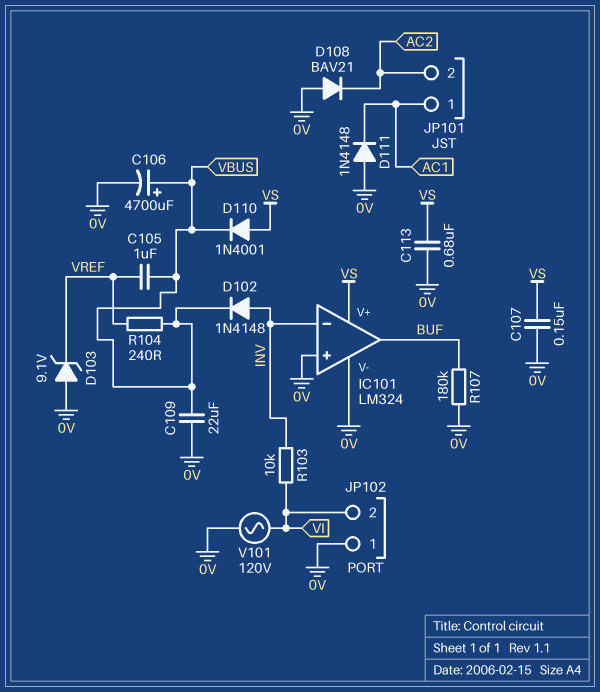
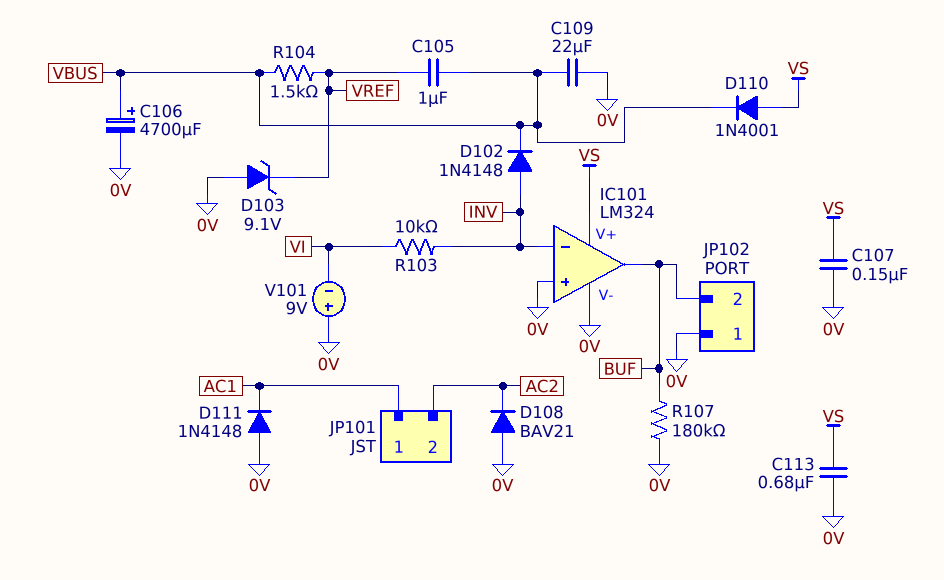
JP102 pin 2: VI -> BUF
R104: 240 (VBUS, VREF) -> 1.5k (VBUS, VREF)
V101: AC 120V (0V, VI) -> 9V (plus 0V, minus VI)

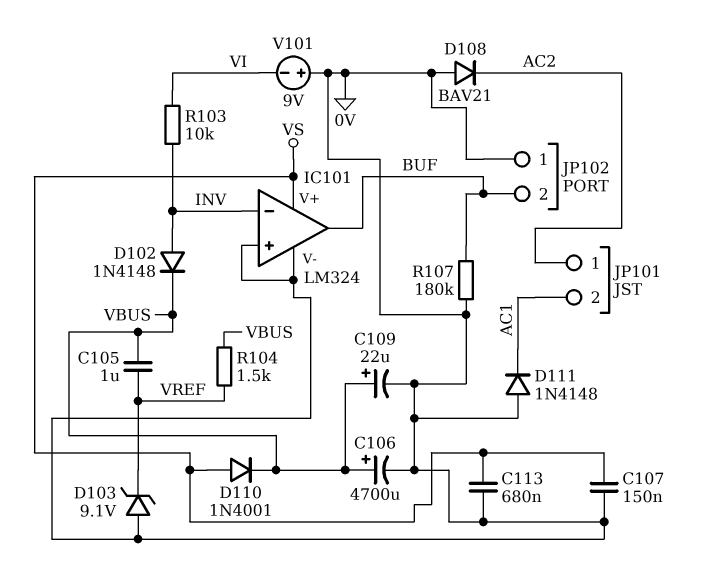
C109: 22uF (0V, VBUS) -> 22uF (plus VBUS, minus 0V)
JP101 pin 1: AC1 -> AC2
JP101 pin 2: AC2 -> AC1

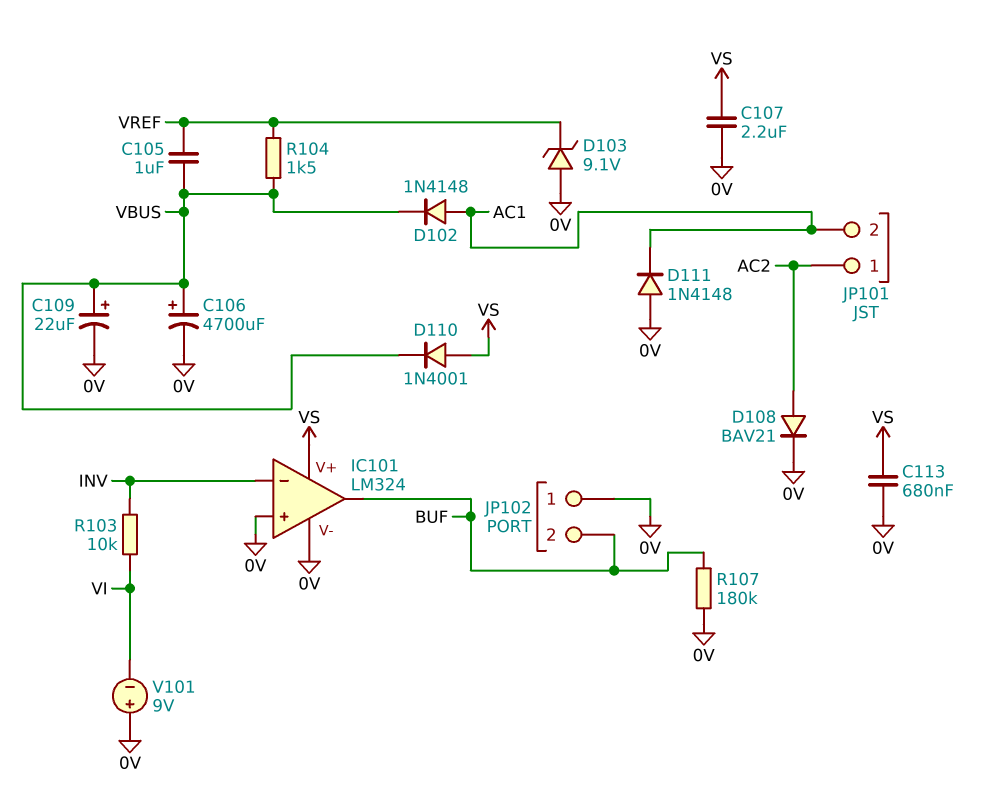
C107: 150nF (0V, VS) -> 2.2uF (0V, VS)
D102: diode 1N4148 (A INV, K VBUS) -> diode 1N4148 (A AC1, K VBUS)
D108: diode BAV21 (A 0V, K AC2) -> diode BAV21 (A AC2, K 0V)

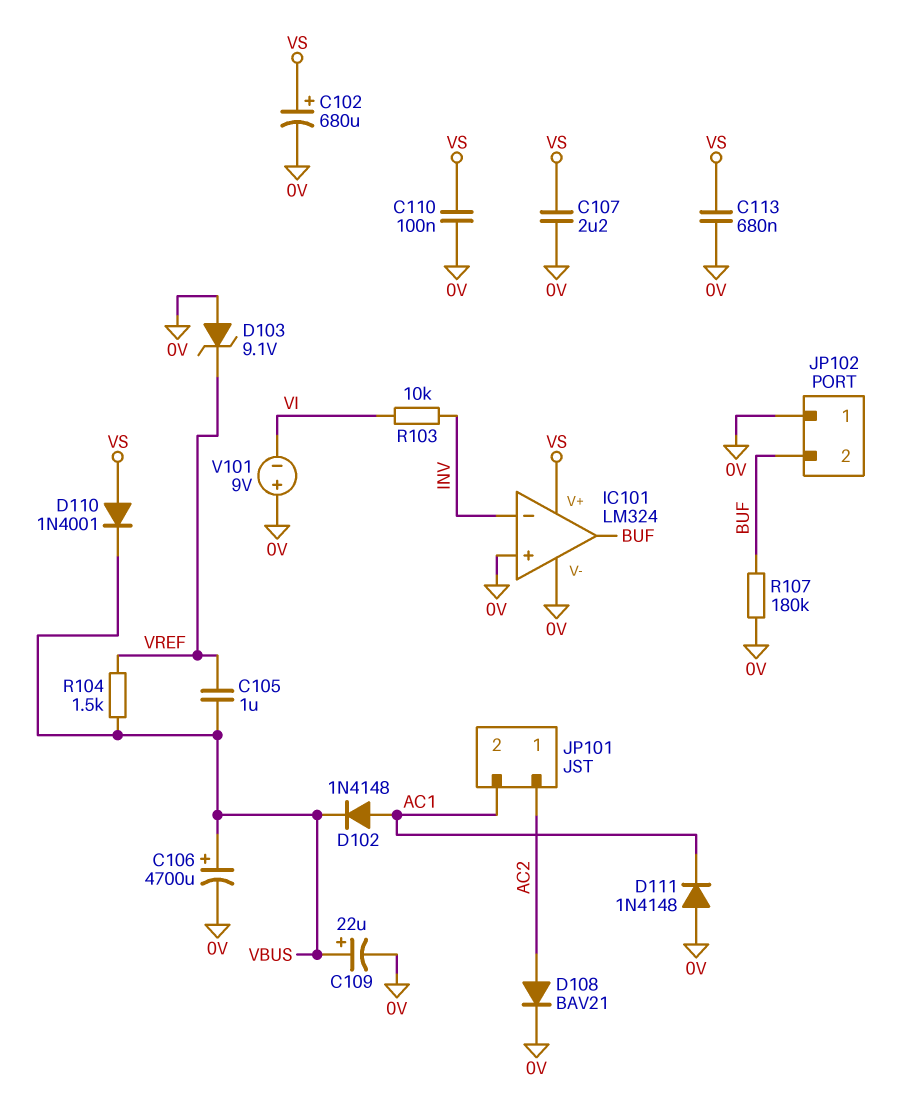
C102: none -> 680uF (plus VS, minus 0V)
C110: none -> 100nF (0V, VS)

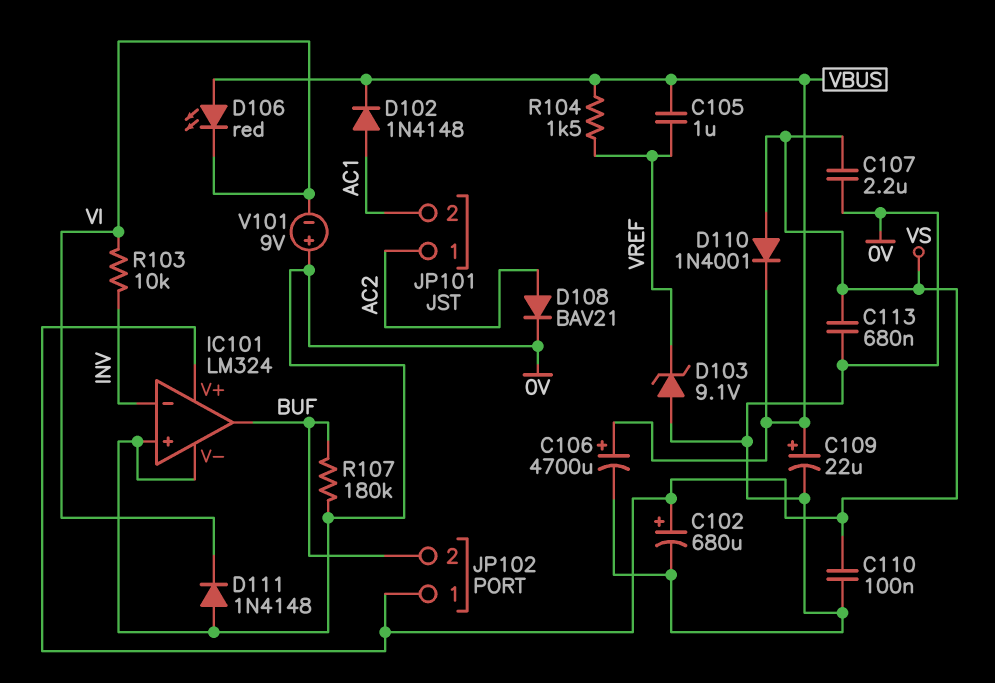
D106: none -> LED red (A VBUS, K VI)
D111: diode 1N4148 (A 0V, K AC1) -> diode 1N4148 (A 0V, K VI)
JP102 pin 1: 0V -> VS

